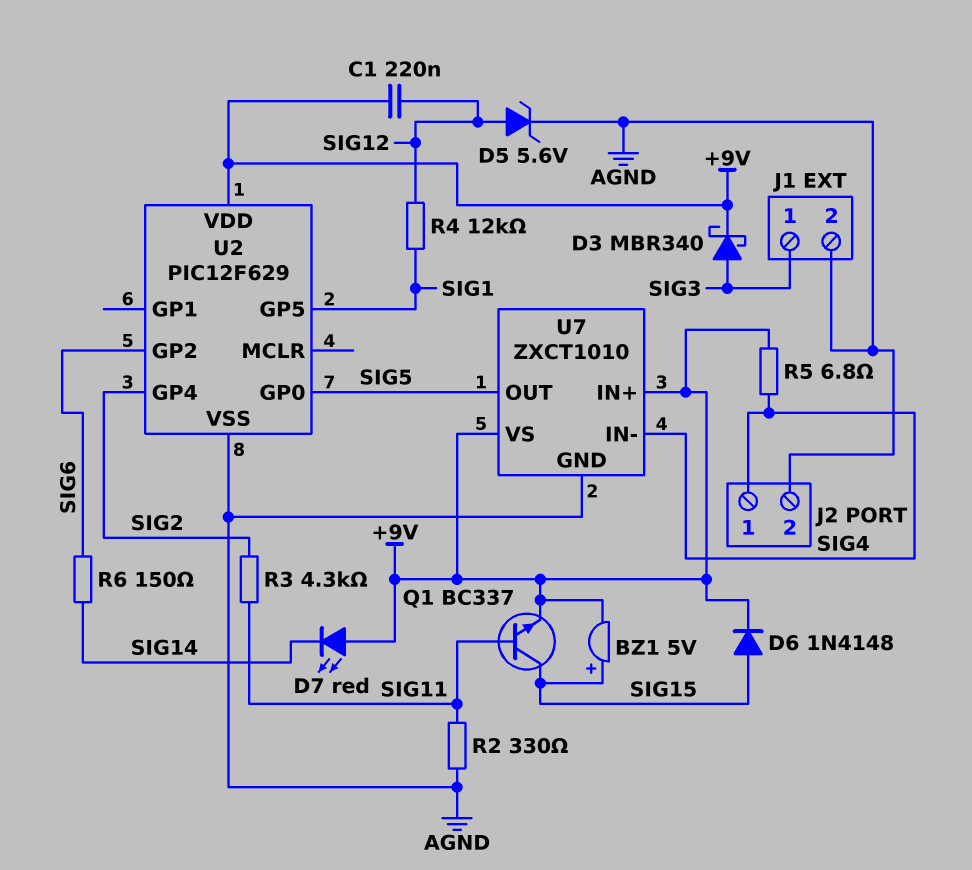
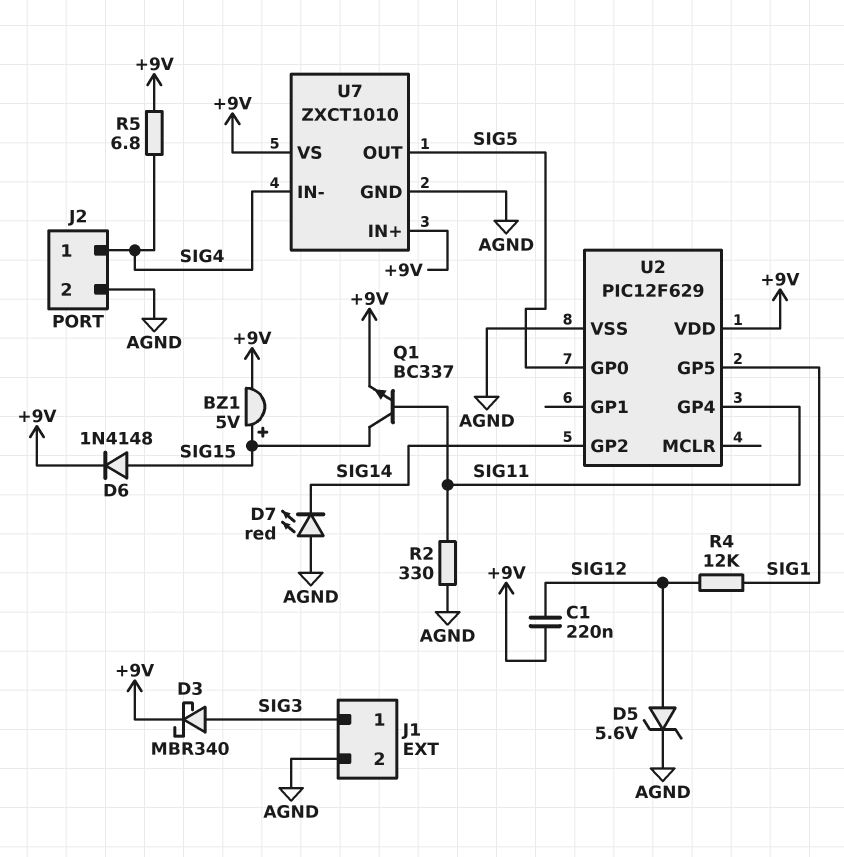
D7: LED red (A +9V, K SIG14) -> LED red (A AGND, K SIG14)
R3: 4.3k (SIG2, SIG11) -> none
R6: 150 (SIG6, SIG14) -> none
U2 pin GP2: SIG6 -> SIG14
U2 pin GP4: SIG2 -> SIG11

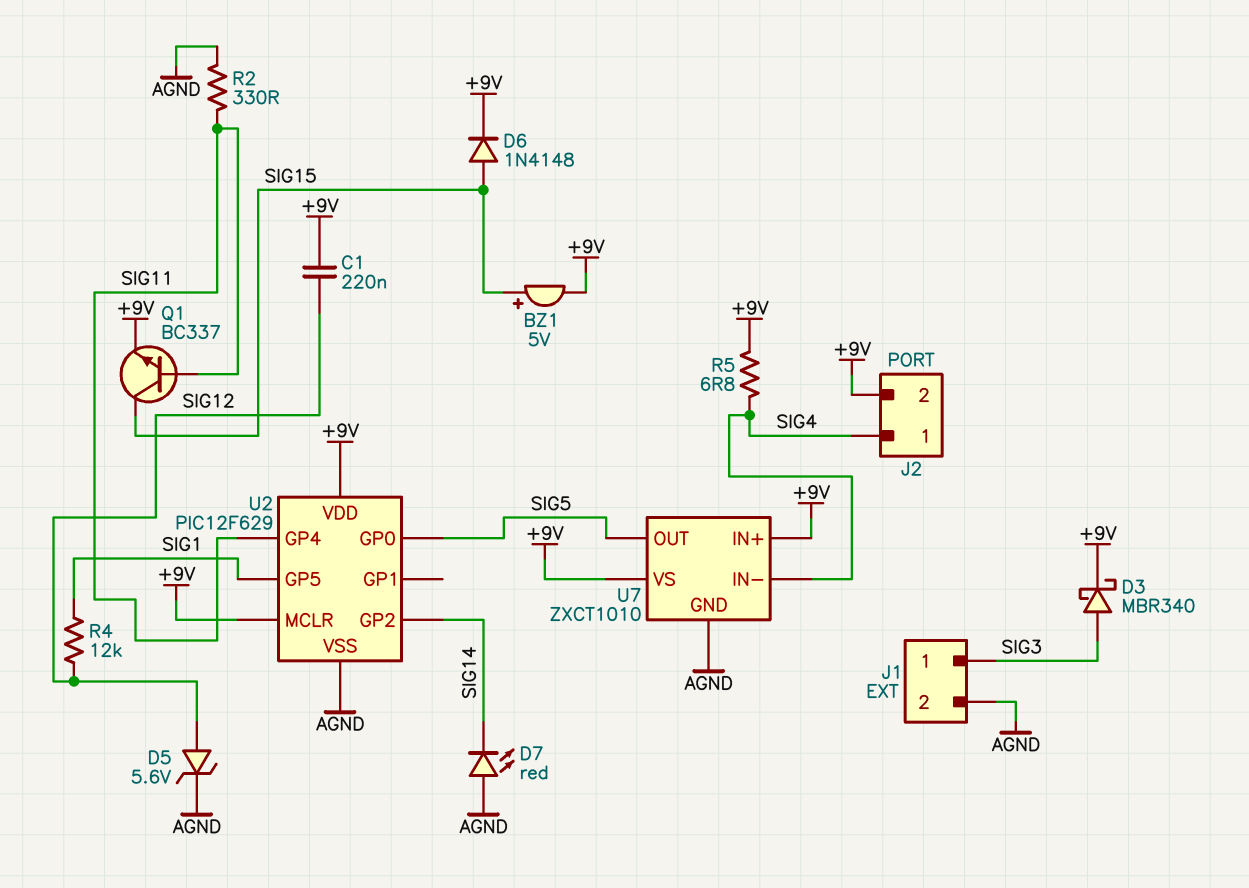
J2 pin 2: AGND -> +9V
U2 pin MCLR: none -> +9V

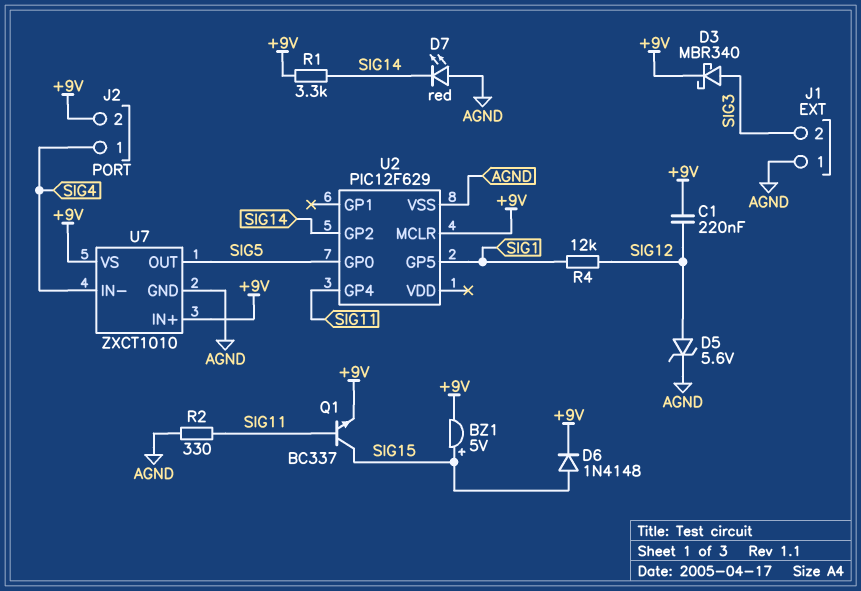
J1 pin 1: SIG3 -> AGND
J1 pin 2: AGND -> SIG3
R1: none -> 3.3k (+9V, SIG14)
R5: 6.8 (+9V, SIG4) -> none
U2 pin VDD: +9V -> none

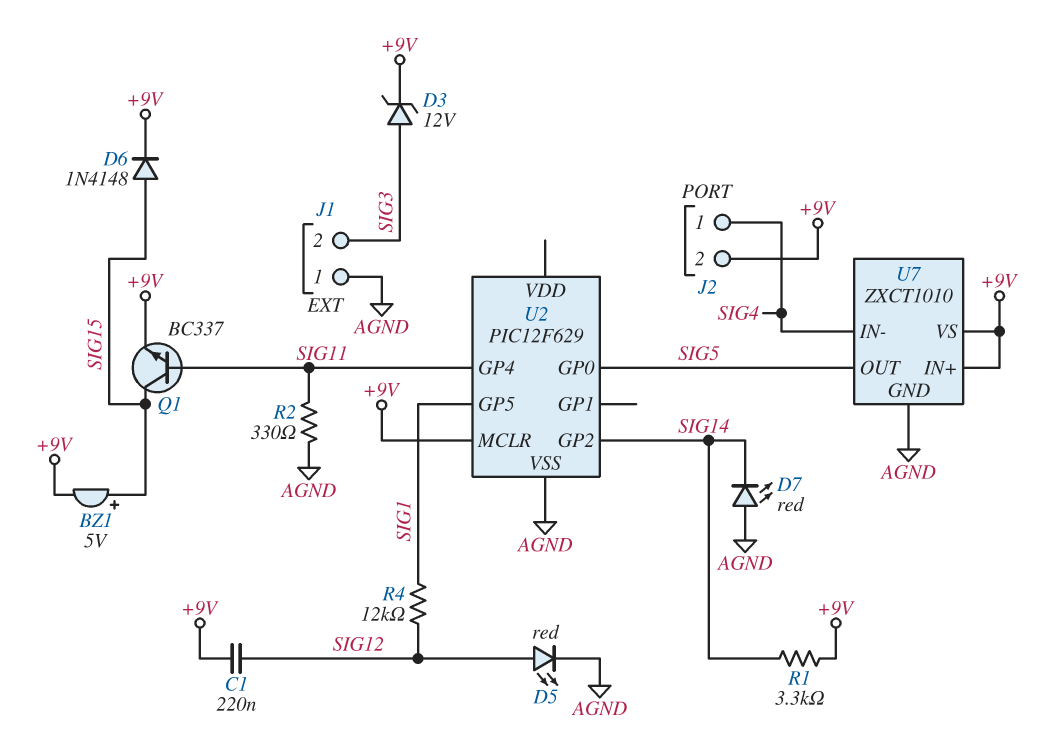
D3: schottky MBR340 (A SIG3, K +9V) -> zener 12V (A SIG3, K +9V)
D5: zener 5.6V (A SIG12, K AGND) -> LED red (A SIG12, K AGND)

